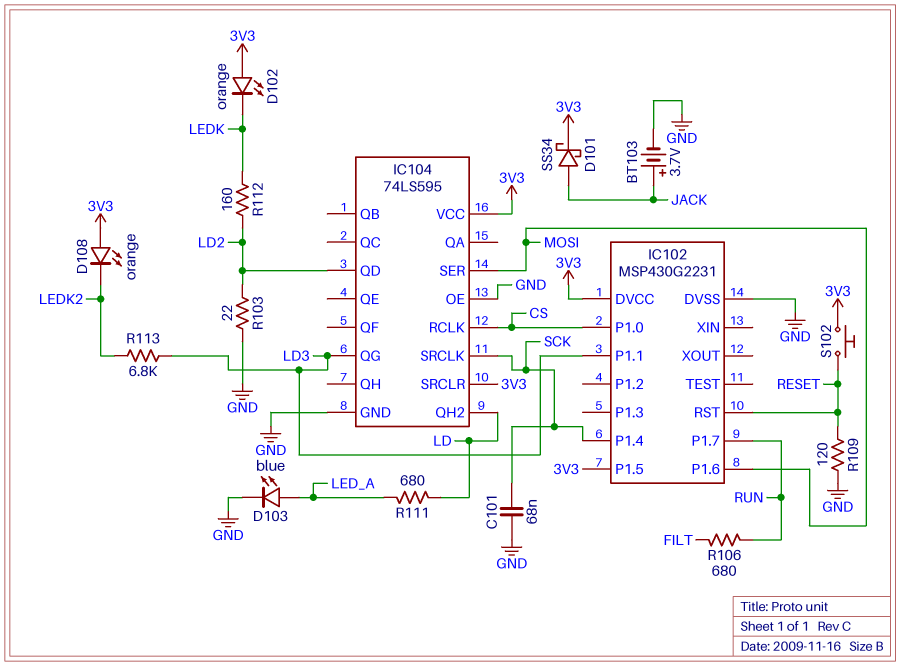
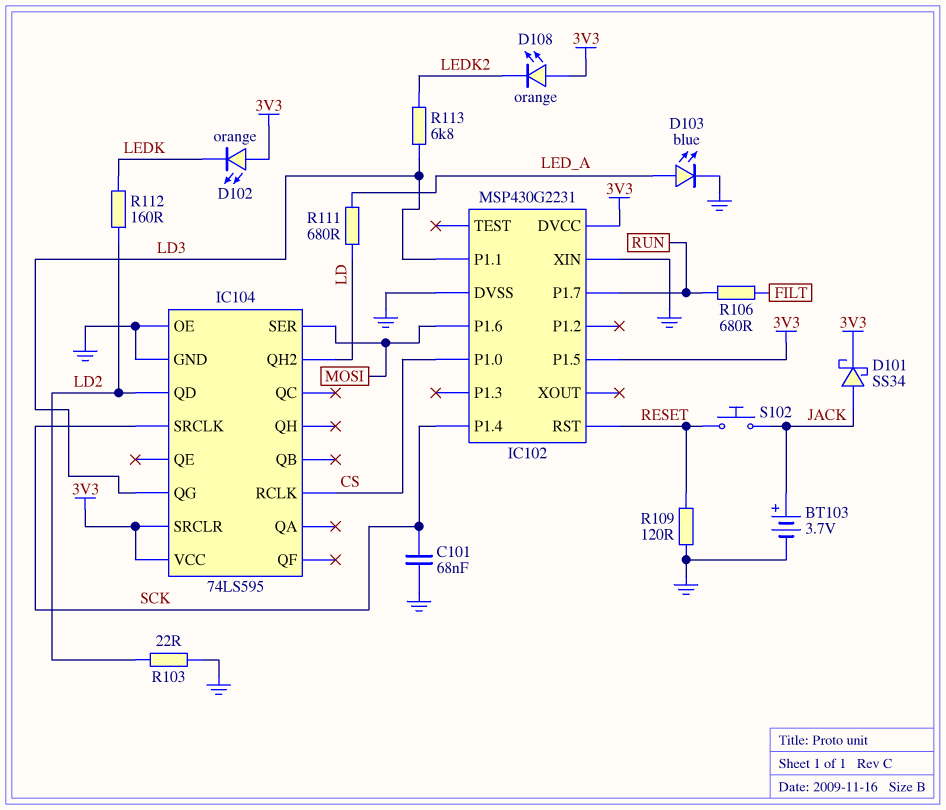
IC102 pin XIN: none -> GND
S102: button (3V3, RESET) -> button (JACK, RESET)

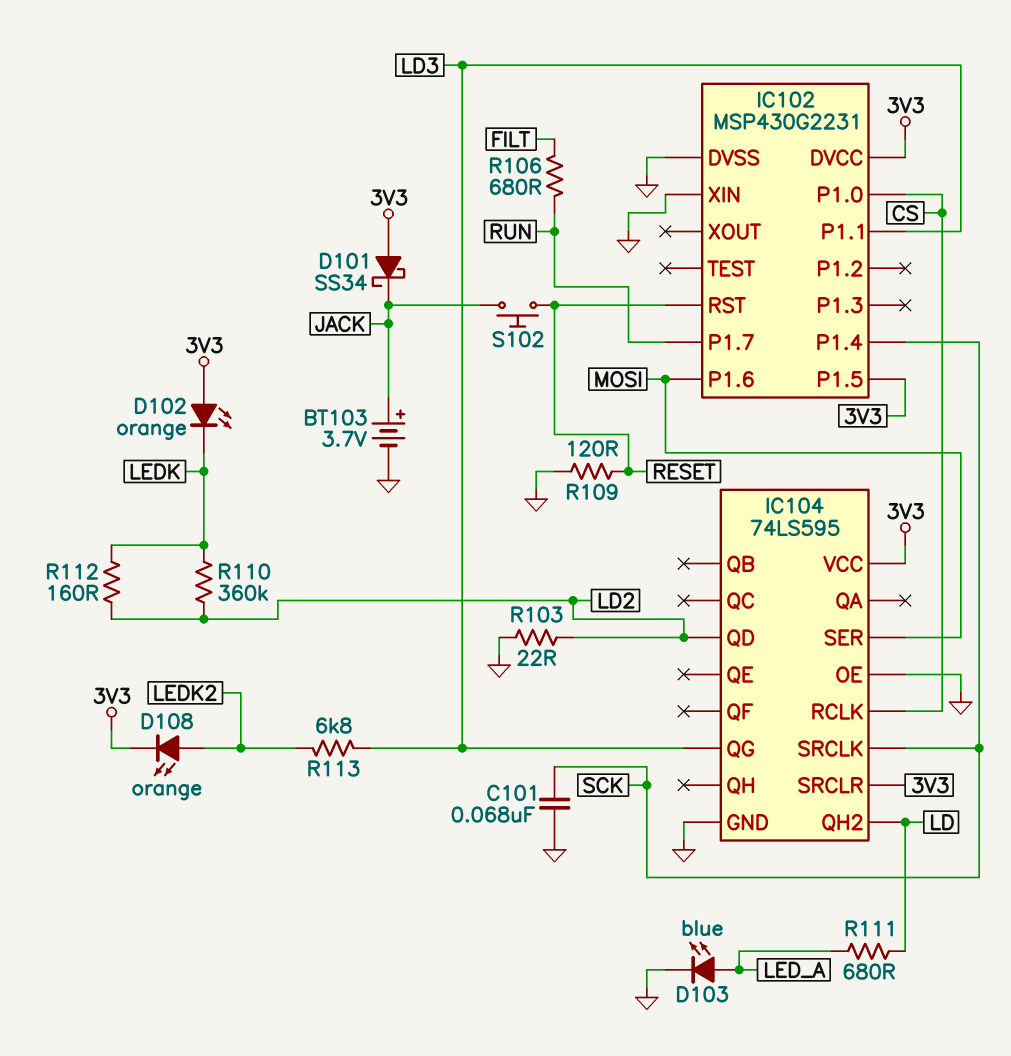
D101: schottky SS34 (A JACK, K 3V3) -> schottky SS34 (A 3V3, K JACK)
D108: LED orange (A 3V3, K LEDK2) -> LED orange (A LEDK2, K 3V3)
R110: none -> 360k (LD2, LEDK)

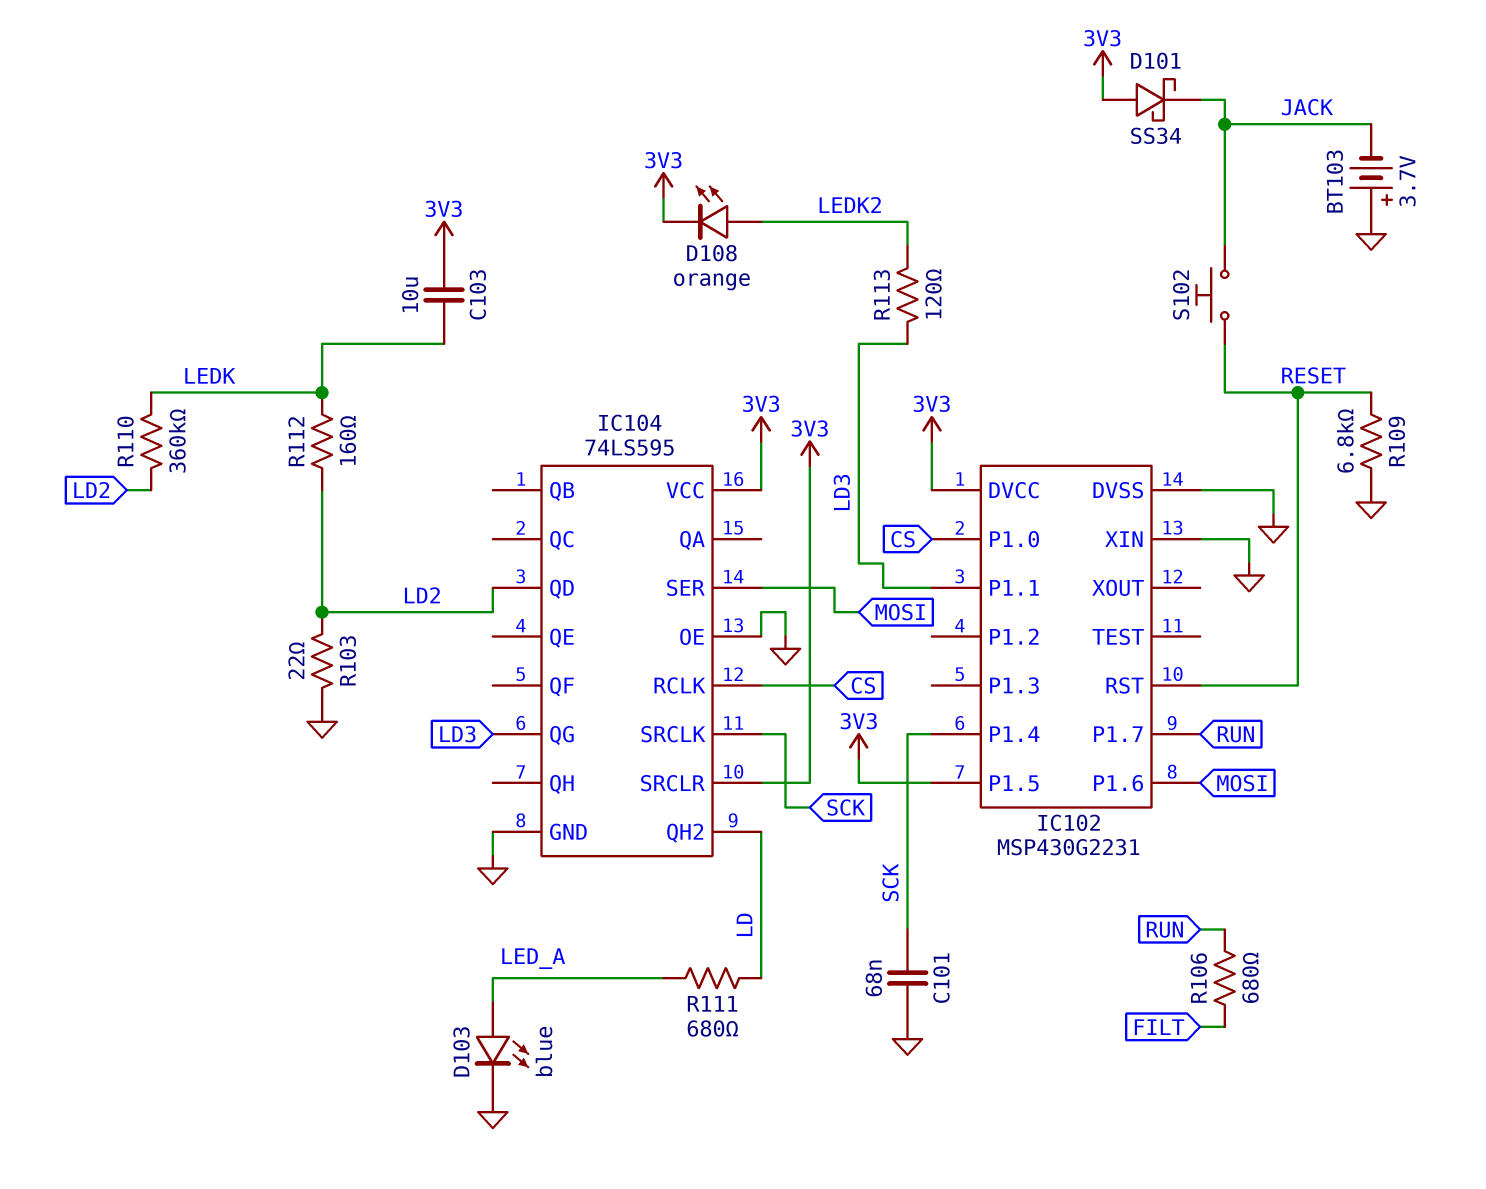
BT103: 3.7V (plus JACK, minus GND) -> 3.7V (plus GND, minus JACK)
C103: none -> 10uF (3V3, LEDK)
D102: LED orange (A 3V3, K LEDK) -> none
R109: 120 (GND, RESET) -> 6.8k (GND, RESET)
R113: 6.8k (LD3, LEDK2) -> 120 (LD3, LEDK2)

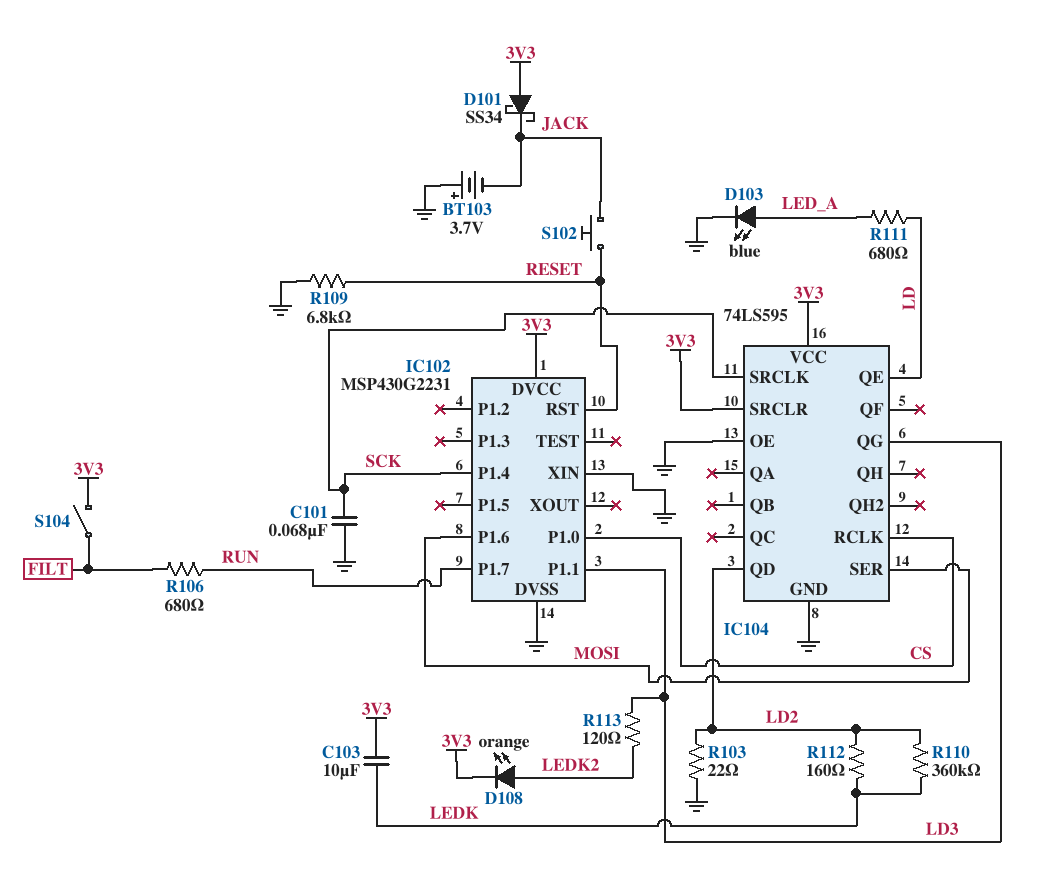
IC102 pin P1.5: 3V3 -> none
IC104 pin QE: none -> LD
IC104 pin QH2: LD -> none
S104: none -> switch (3V3, FILT)

